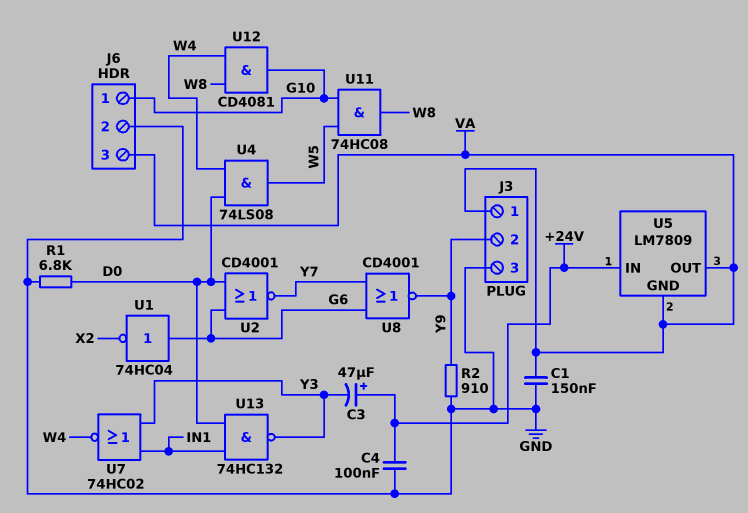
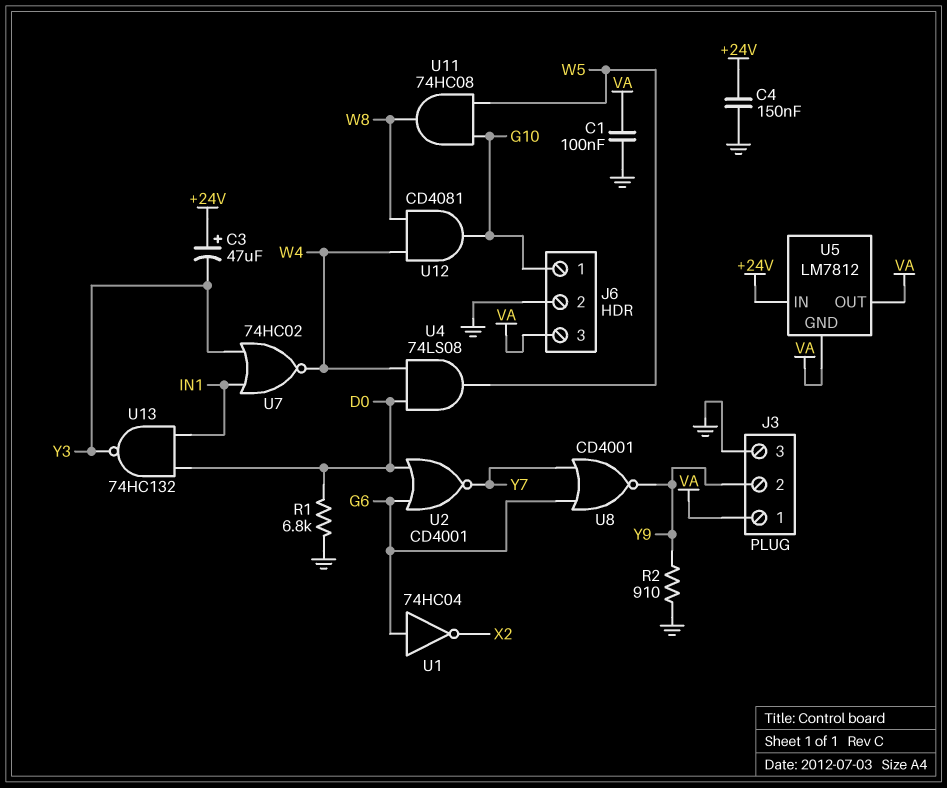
C1: 150nF (GND, VA) -> 100nF (GND, VA)
C4: 100nF (+24V, GND) -> 150nF (+24V, GND)
U5: LM7809 -> LM7812

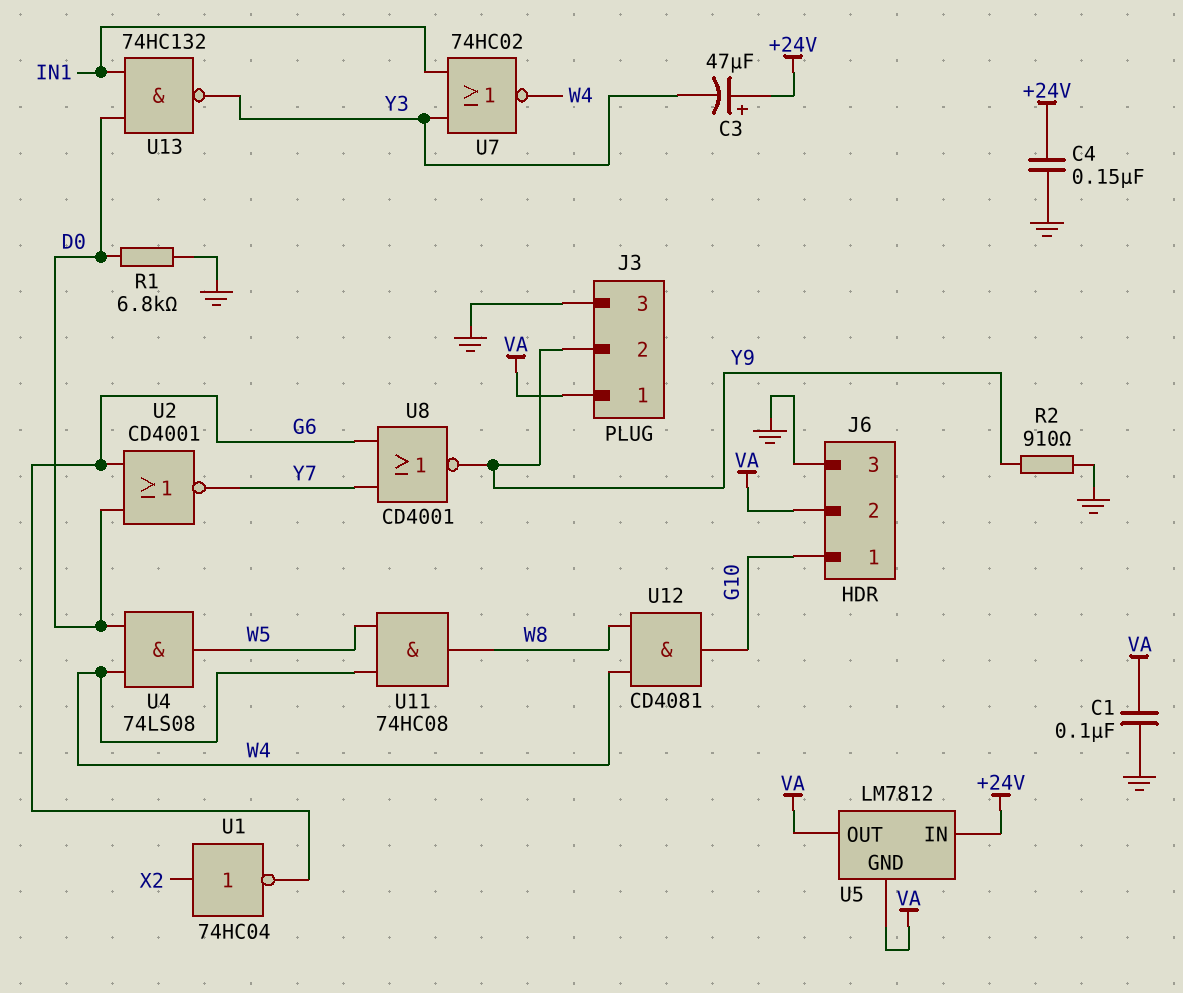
J6 pin 2: GND -> VA
J6 pin 3: VA -> GND
U1: NOT 74HC04 (in G6, out X2) -> NOT 74HC04 (in X2, out G6)
U11: AND 74HC08 (in G10, in W5, out W8) -> AND 74HC08 (in W4, in W5, out W8)

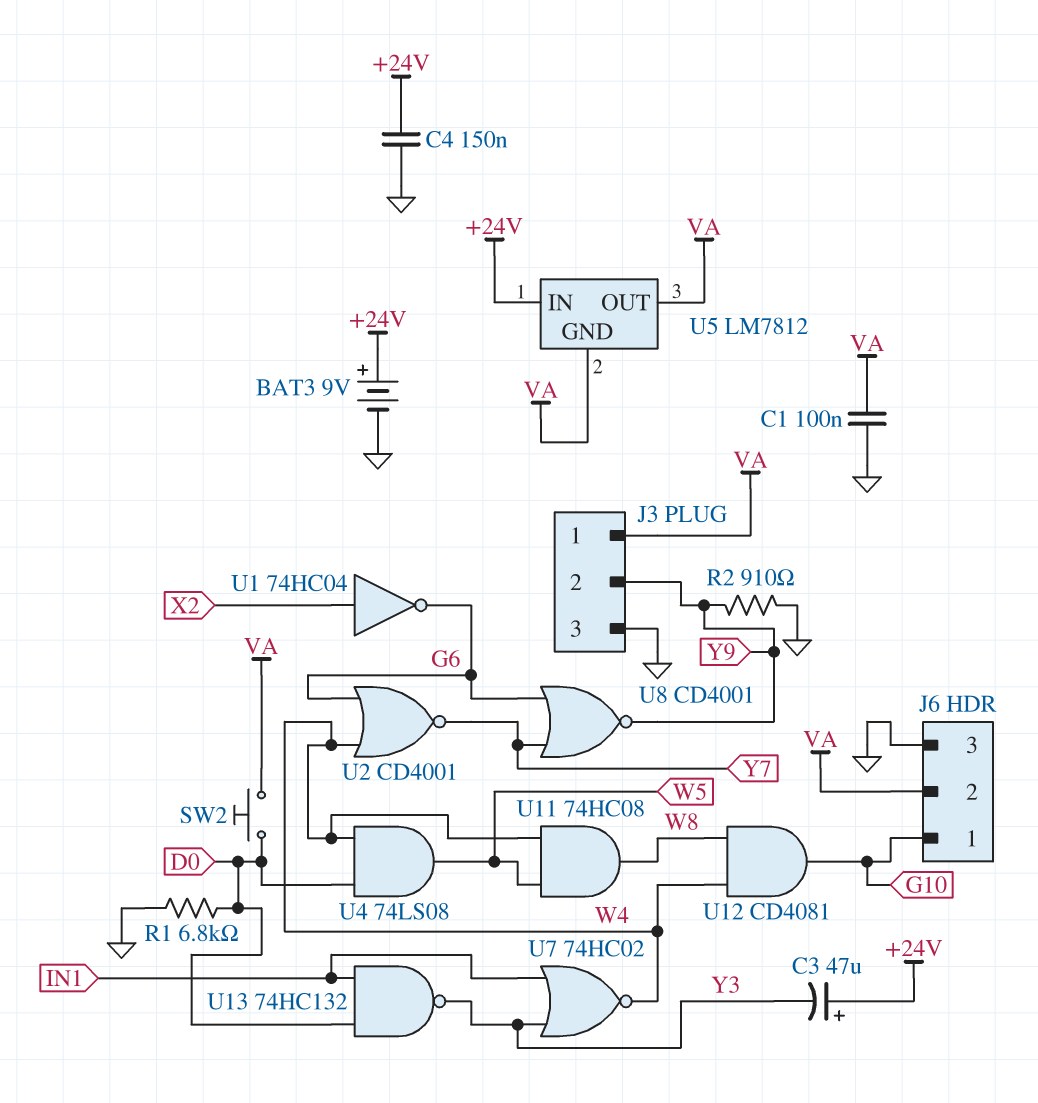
BAT3: none -> 9V (plus +24V, minus GND)
SW2: none -> button (D0, VA)
U2: NOR CD4001 (in D0, in G6, out Y7) -> NOR CD4001 (in G6, in W4, out Y7)

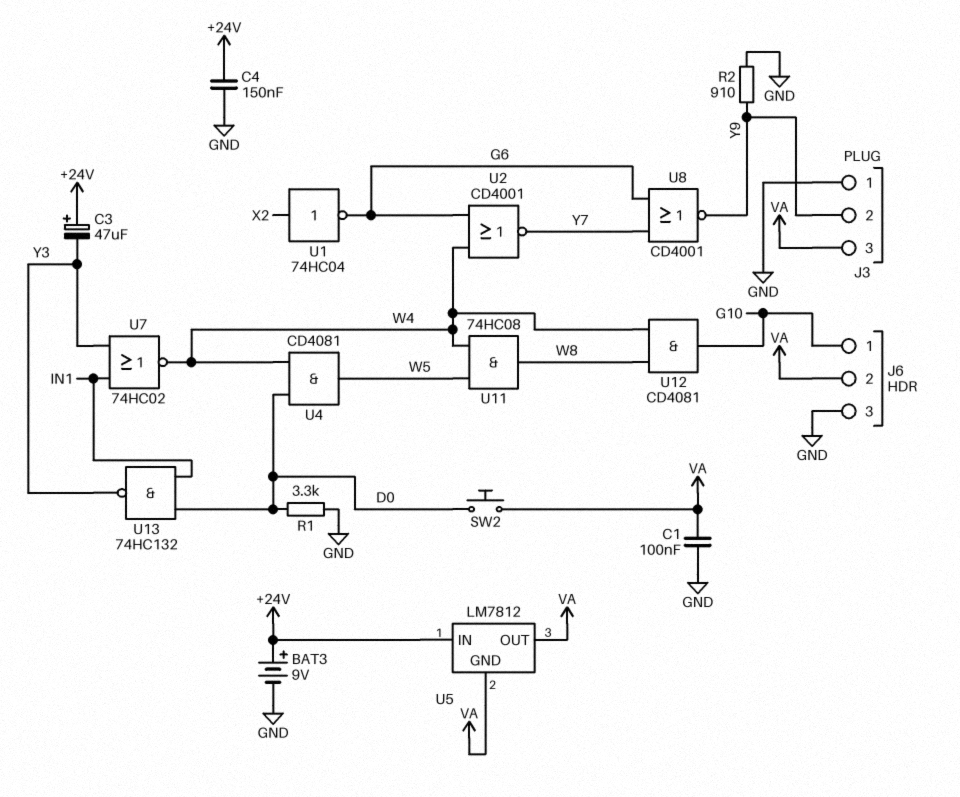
J3 pin 1: VA -> GND
J3 pin 3: GND -> VA
R1: 6.8k (D0, GND) -> 3.3k (D0, GND)
U4: AND 74LS08 (in D0, in W4, out W5) -> AND CD4081 (in D0, in W4, out W5)

